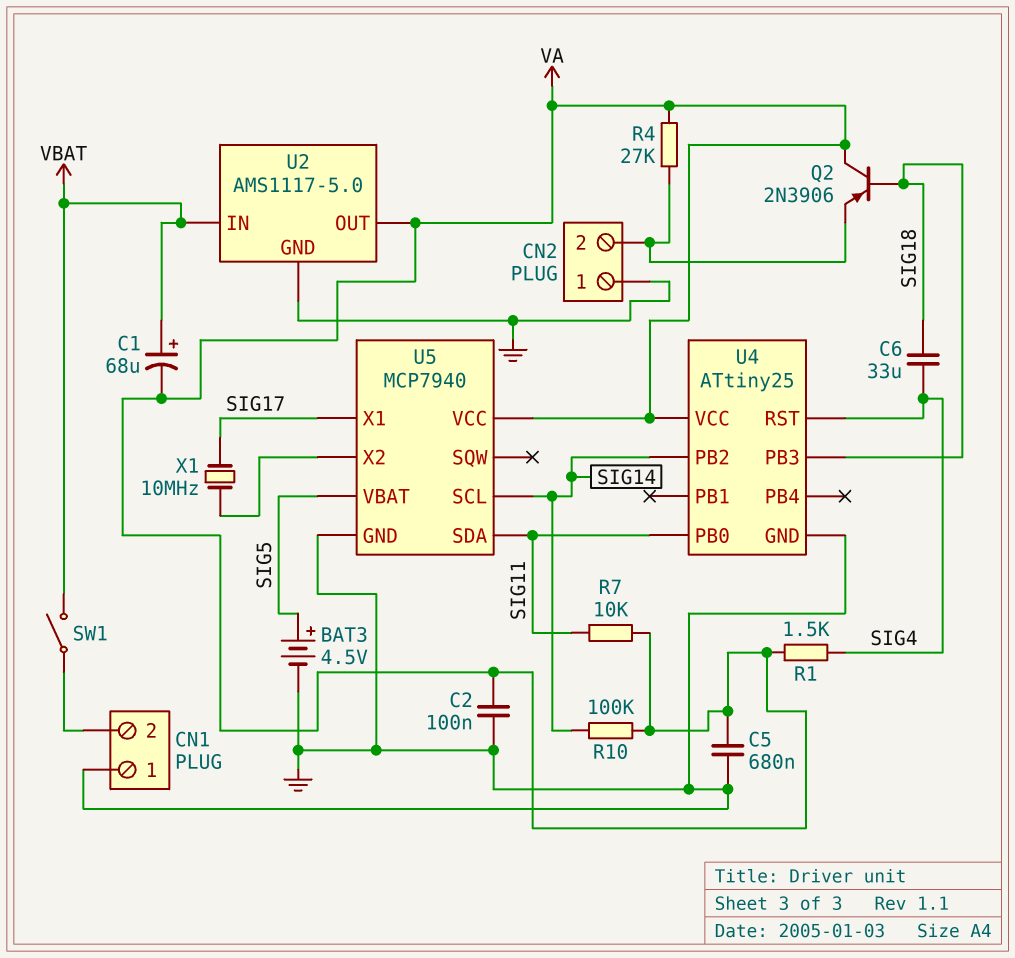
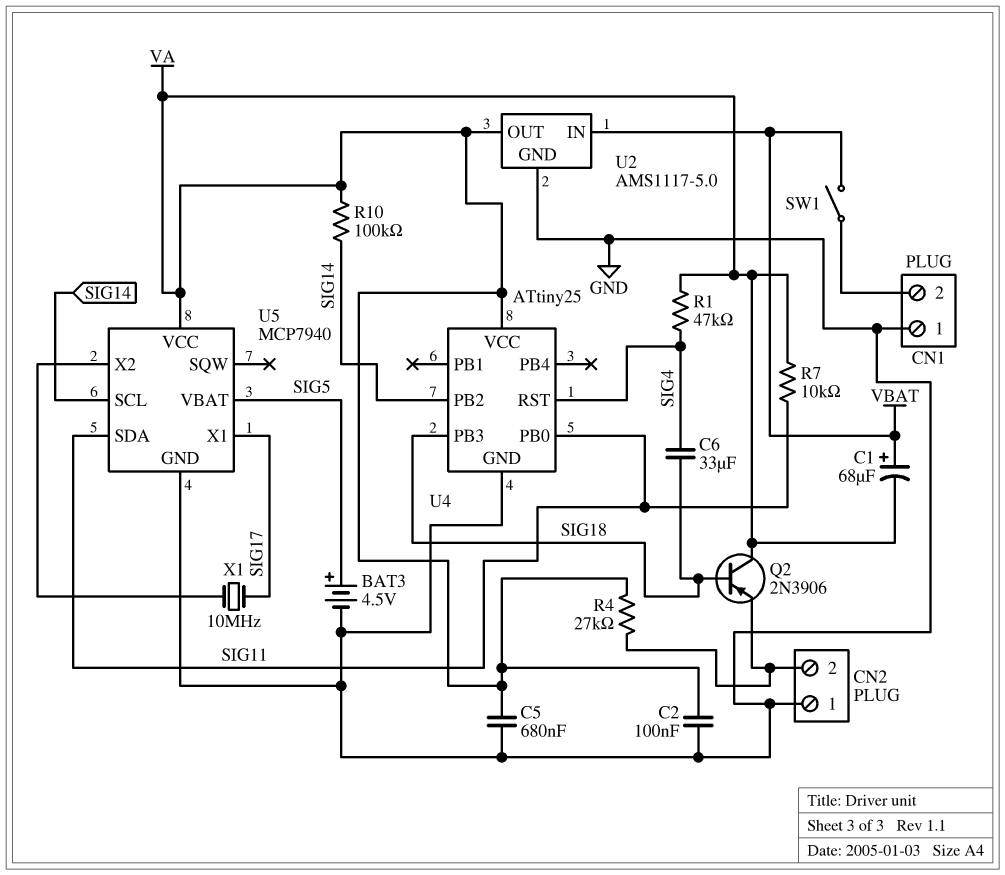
R1: 1.5k (SIG4, VA) -> 47k (SIG4, VA)

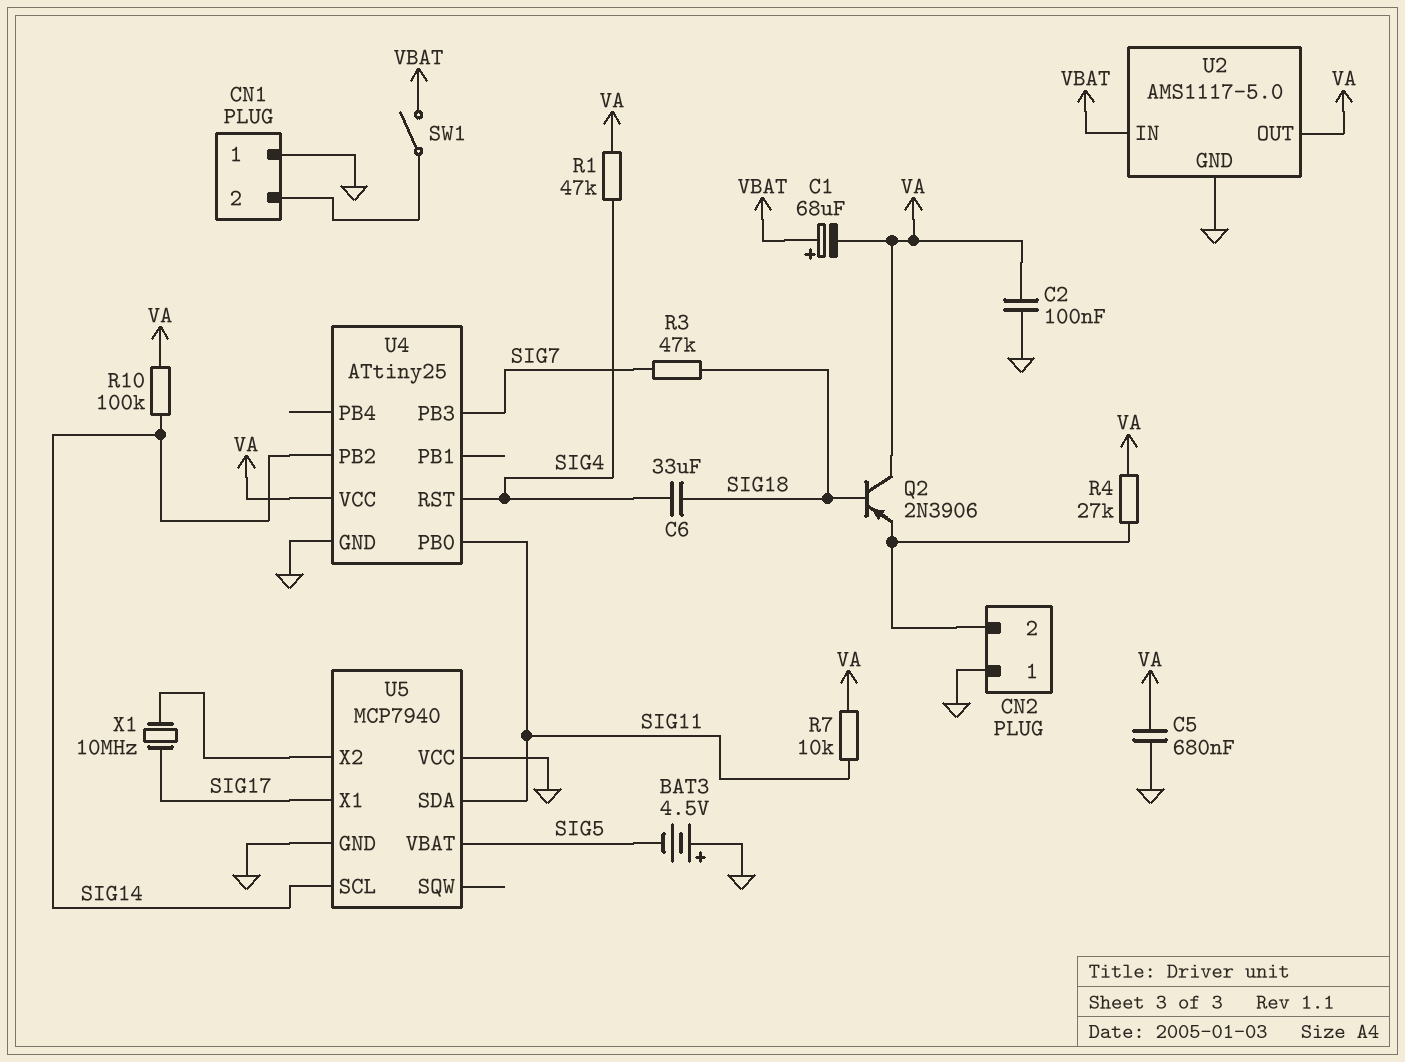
BAT3: 4.5V (plus SIG5, minus GND) -> 4.5V (plus GND, minus SIG5)
R3: none -> 47k (SIG7, SIG18)
U4 pin PB3: SIG18 -> SIG7
U5 pin VCC: VA -> GND

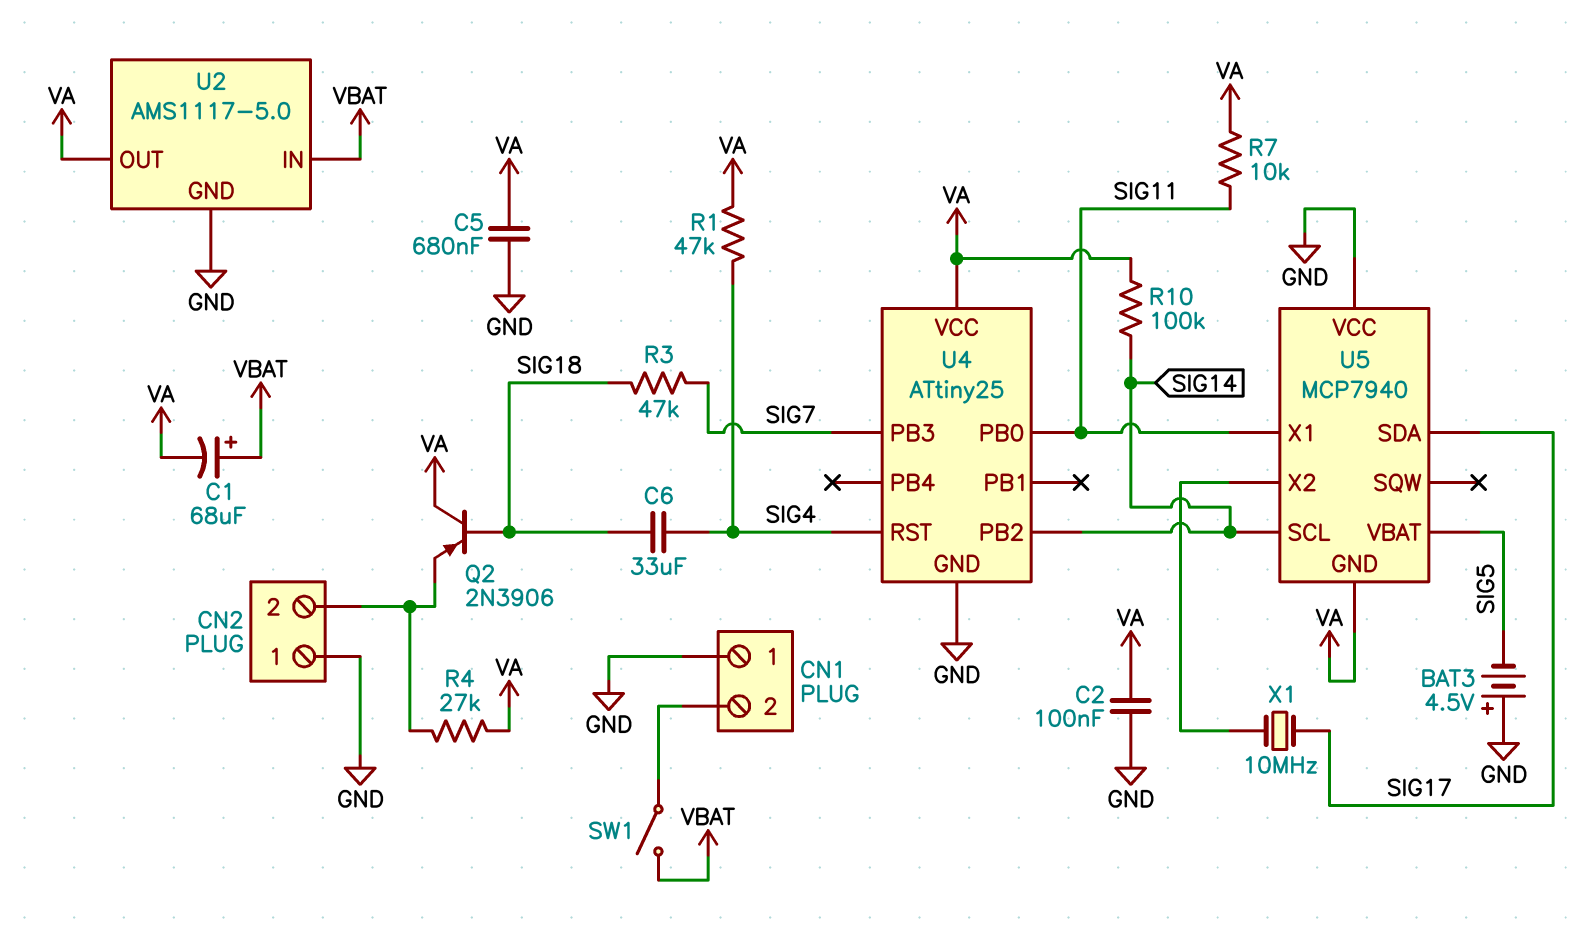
U5 pin GND: GND -> VA
U5 pin SDA: SIG11 -> SIG17
U5 pin X1: SIG17 -> SIG11

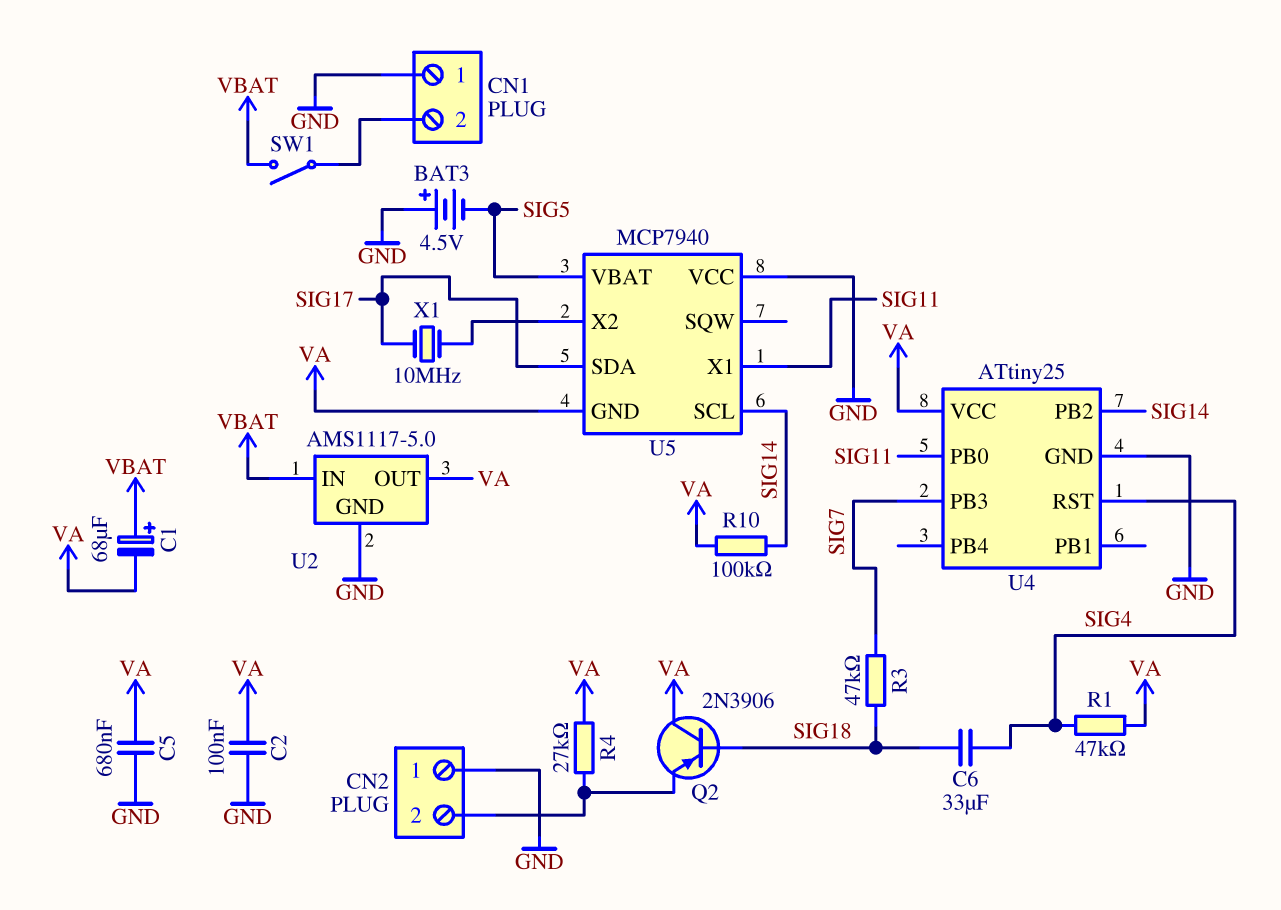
R7: 10k (SIG11, VA) -> none

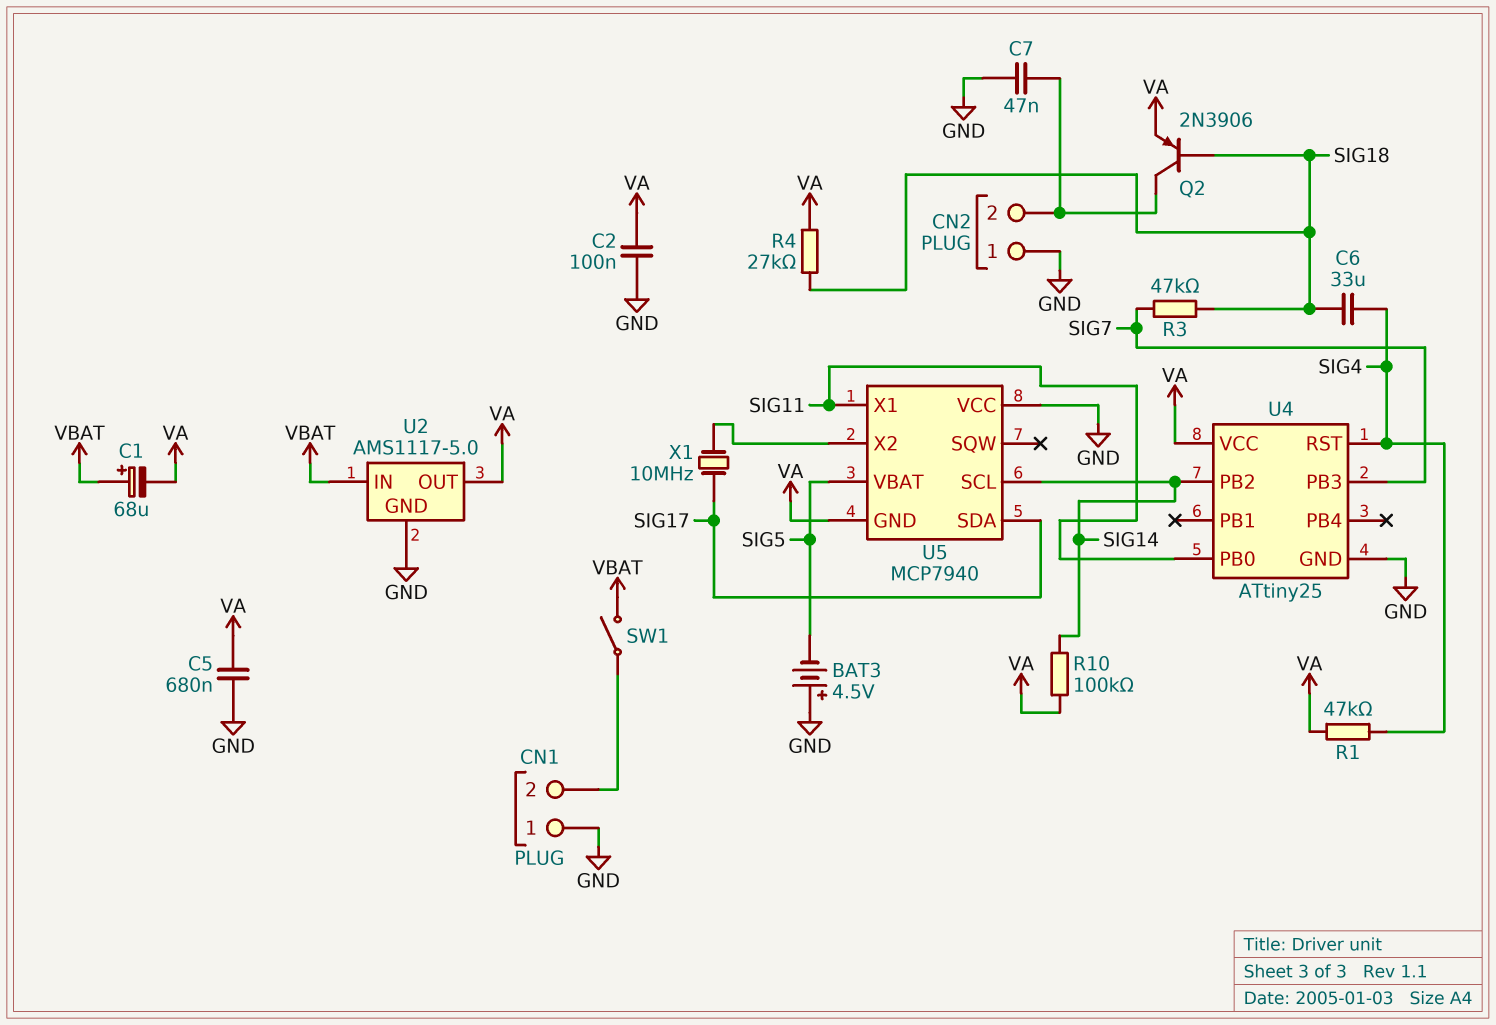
C7: none -> 47nF (CN2/2, GND)
Q2: PNP 2N3906 (B SIG18, C VA, E CN2/2) -> PNP 2N3906 (B SIG18, C CN2/2, E VA)
R4: 27k (CN2/2, VA) -> 27k (SIG18, VA)

